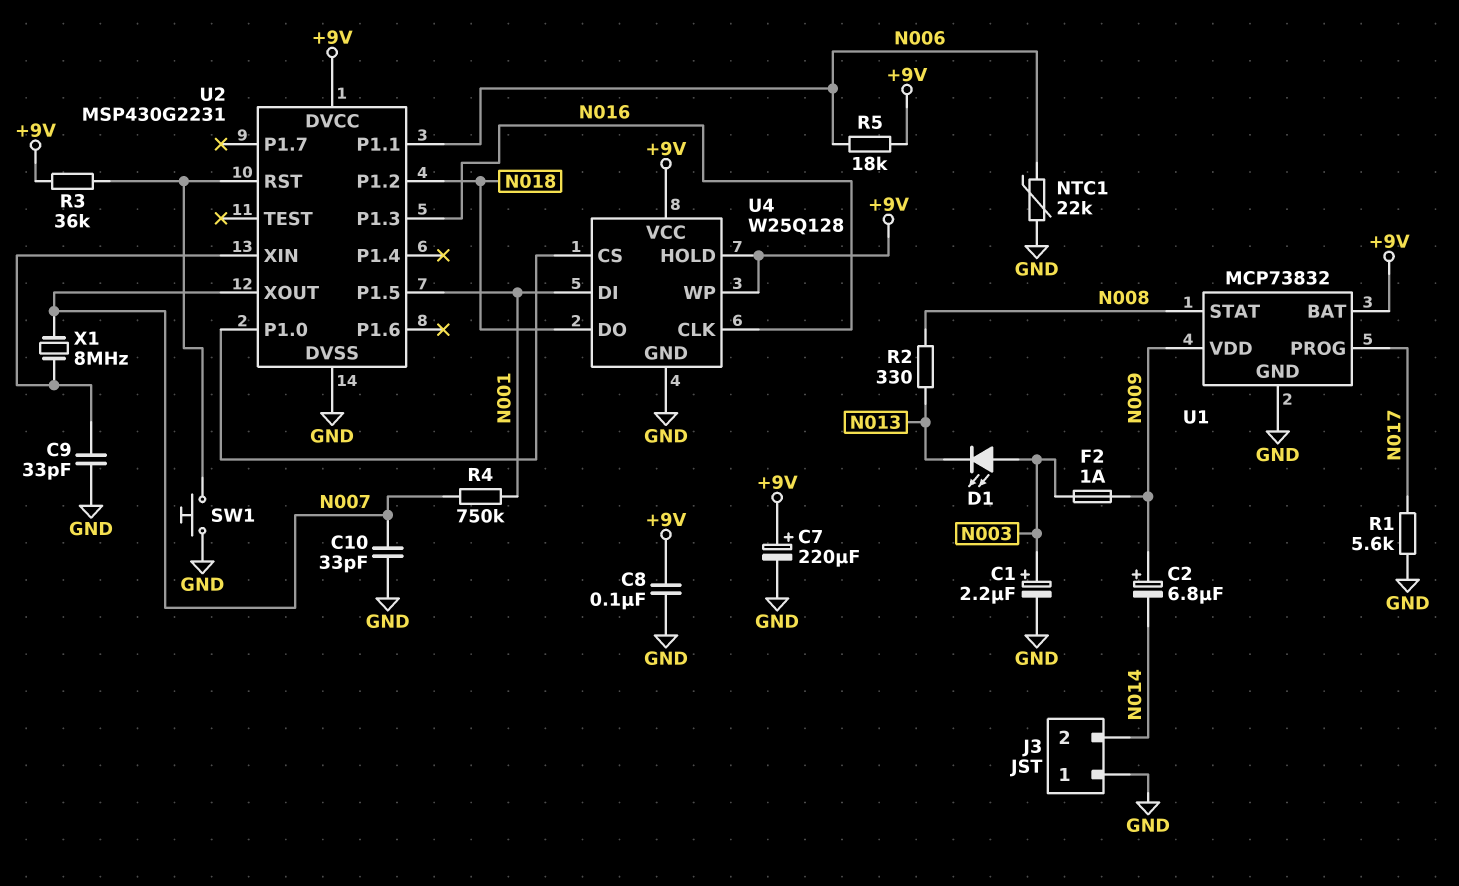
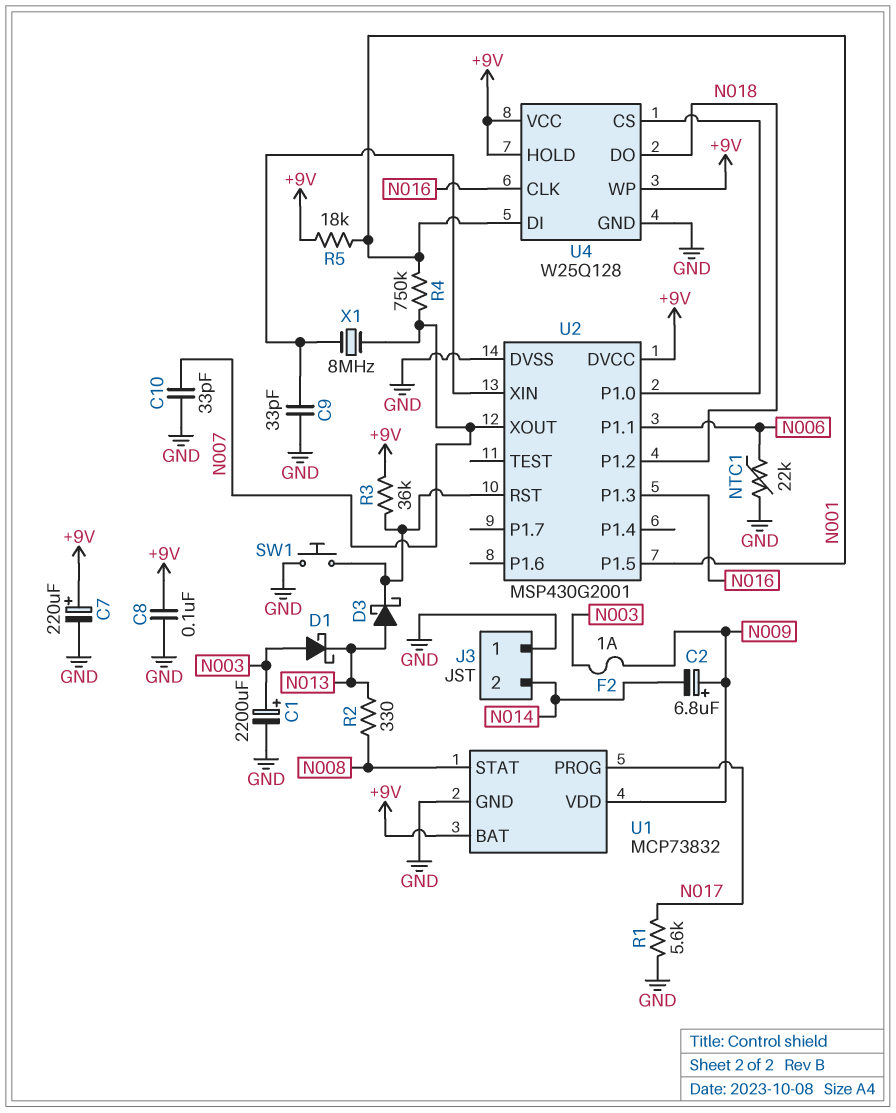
C1: 2.2uF (plus N003, minus GND) -> 2200uF (plus N003, minus GND)
D1: LED (A N003, K N013) -> schottky (A N003, K N013)
D3: none -> schottky (A N013, K U2/RST)
R5: 18k (+9V, N006) -> 18k (+9V, N001)
U2: MSP430G2231 -> MSP430G2001

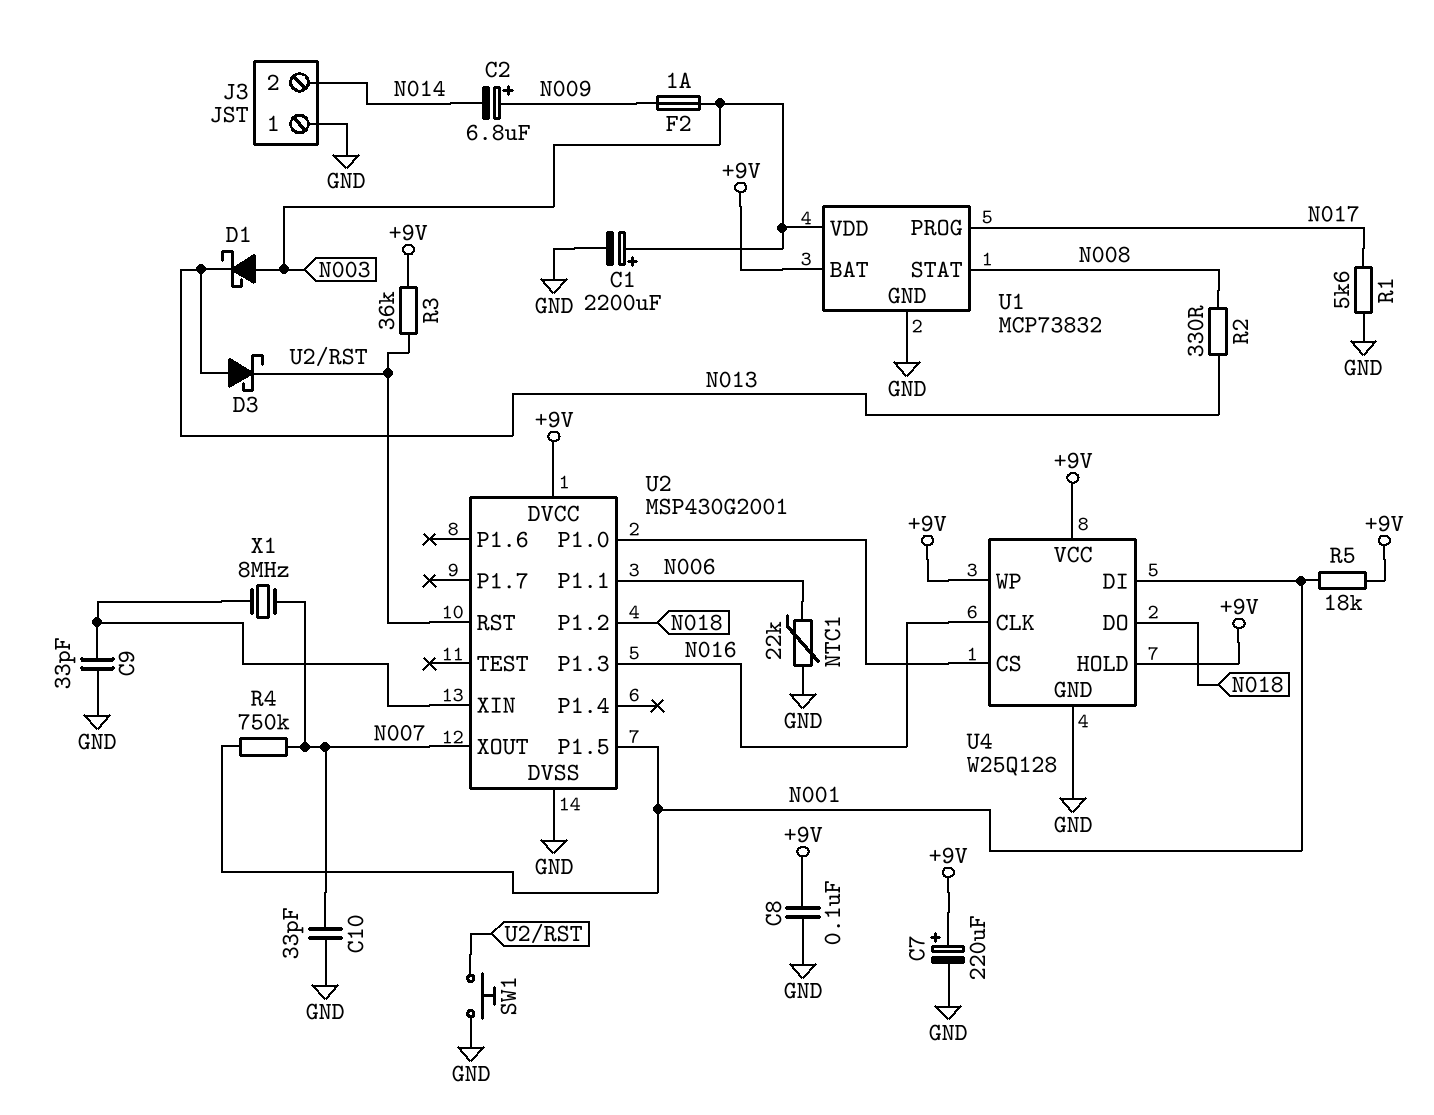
U1 pin VDD: N009 -> N003

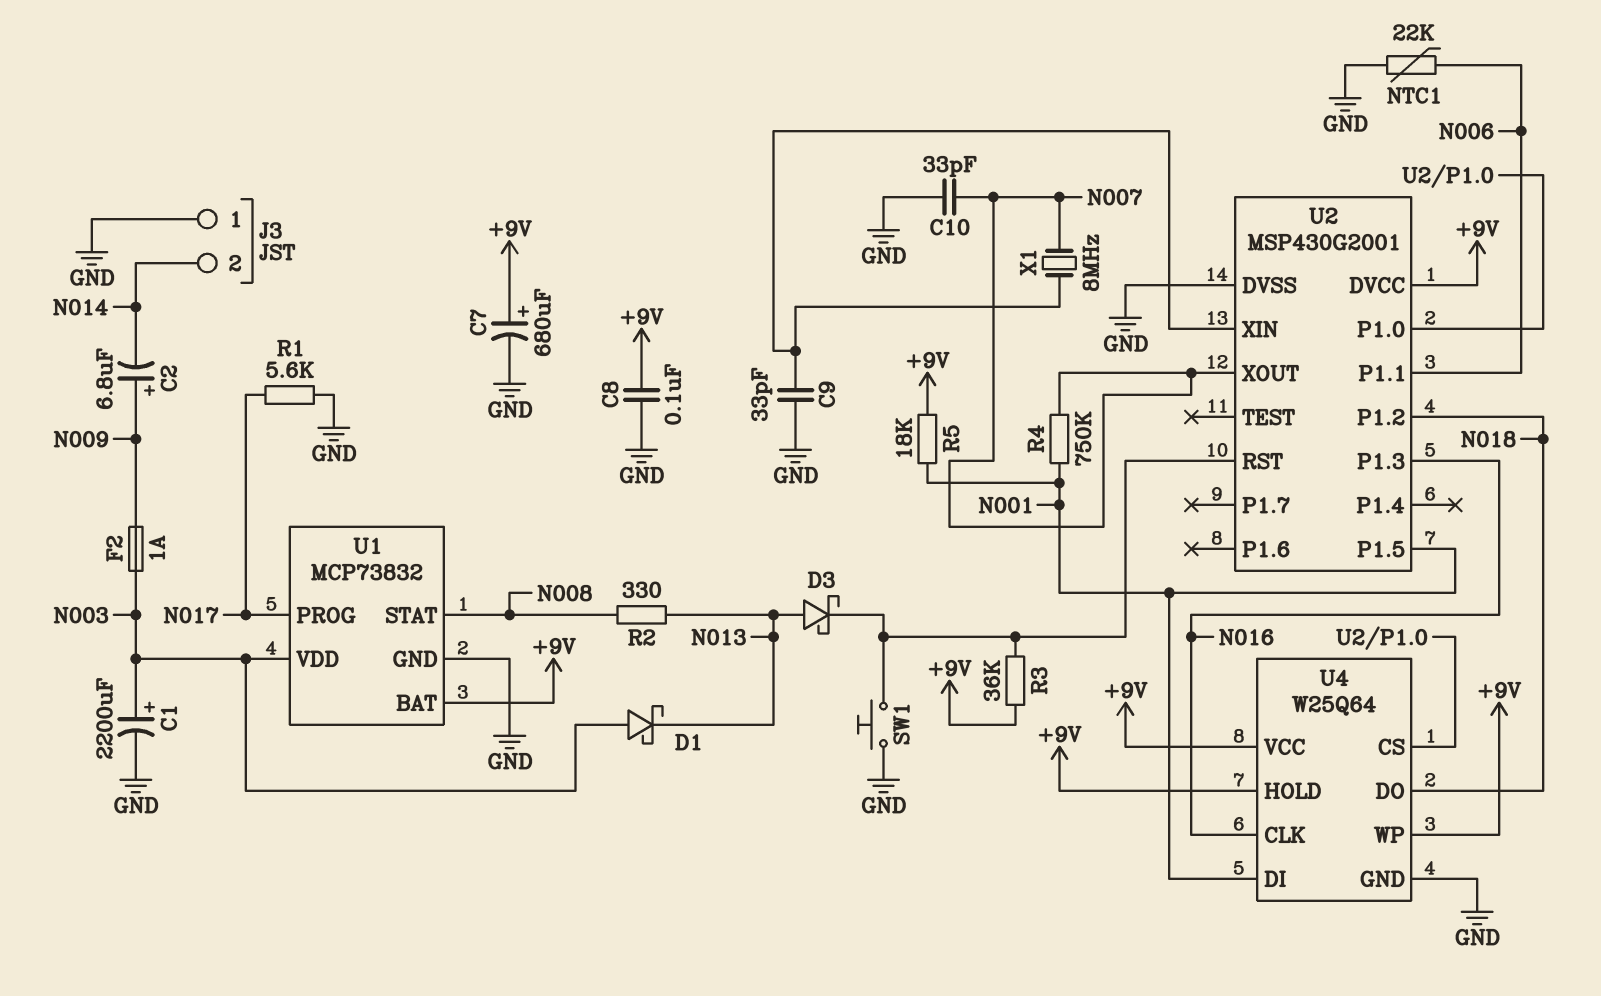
C7: 220uF (plus +9V, minus GND) -> 680uF (plus +9V, minus GND)
U4: W25Q128 -> W25Q64

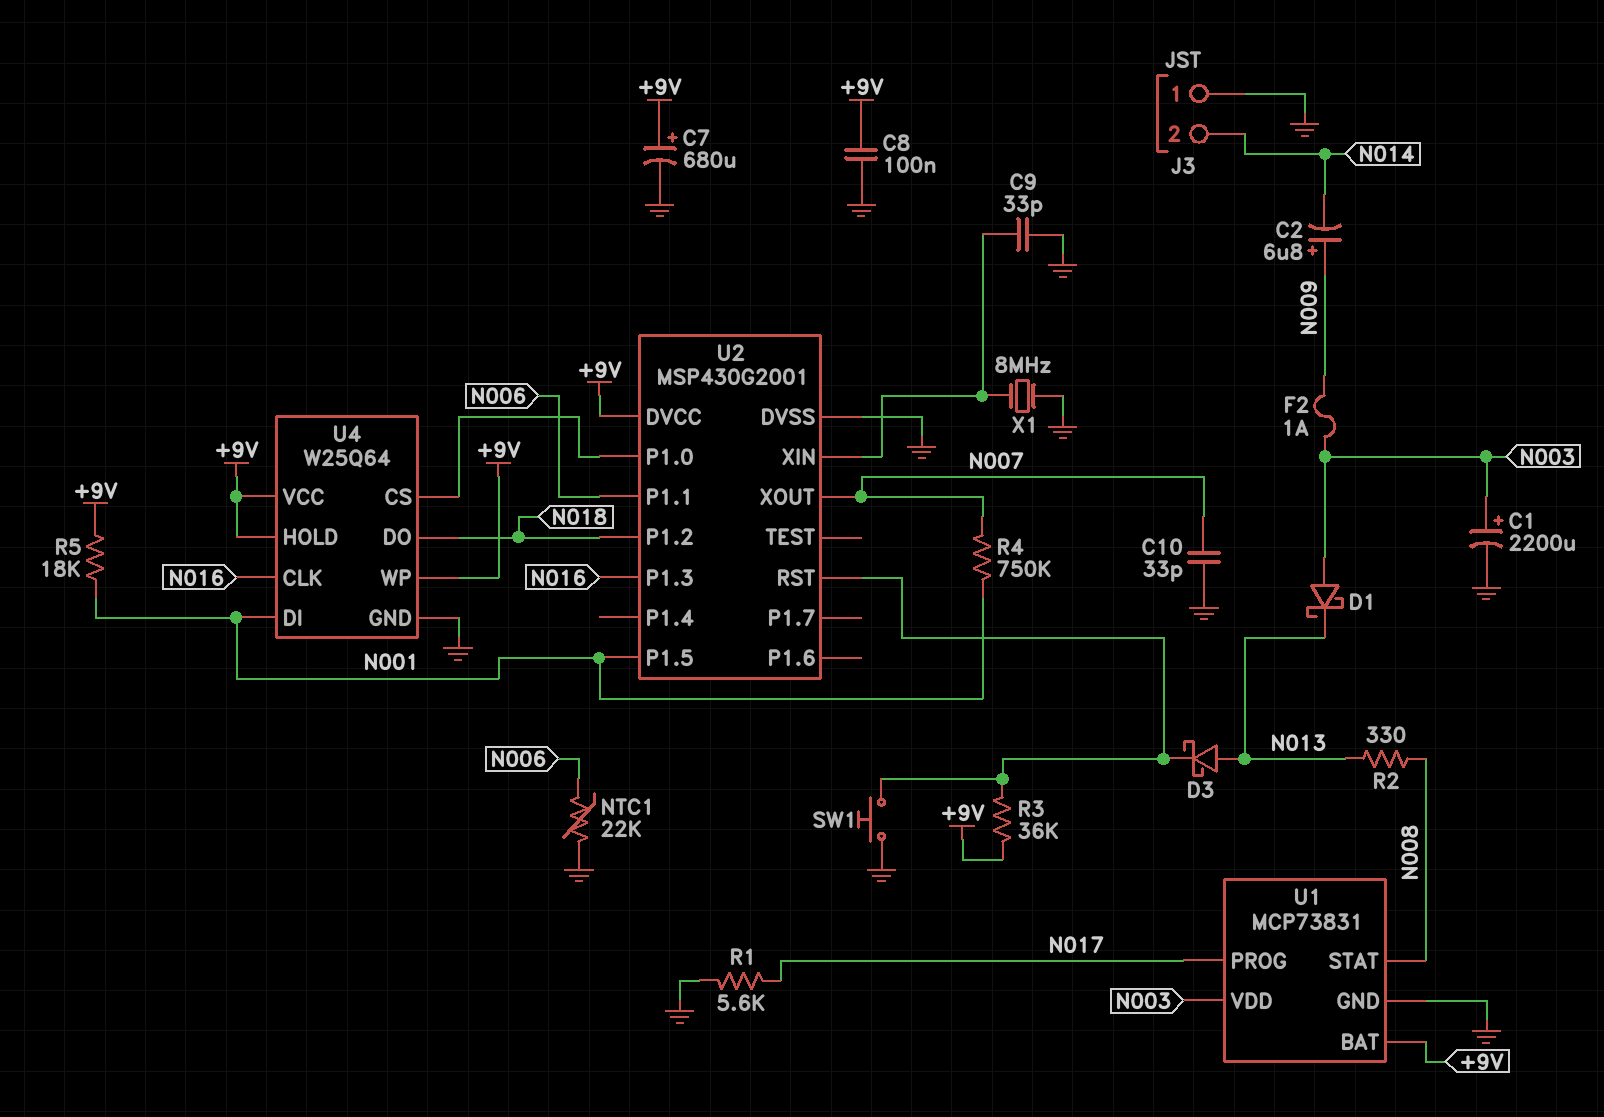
U1: MCP73832 -> MCP73831
X1: 8MHz (N007, U2/XIN) -> 8MHz (GND, U2/XIN)

